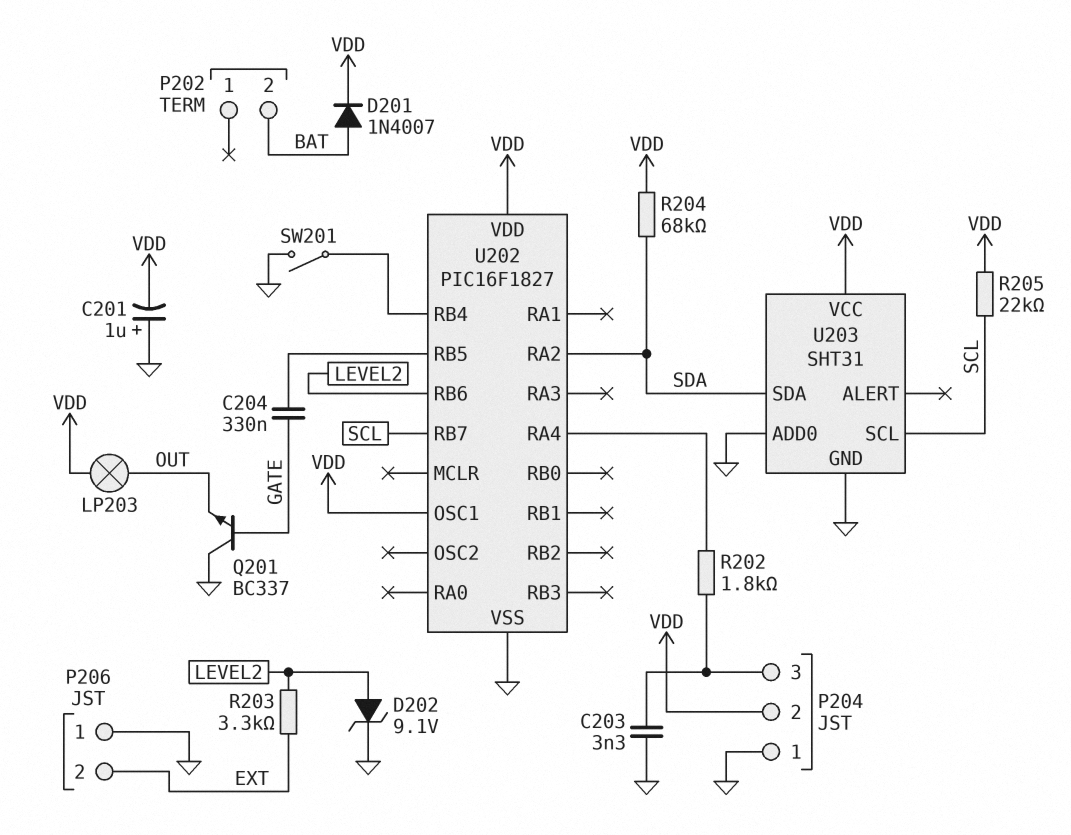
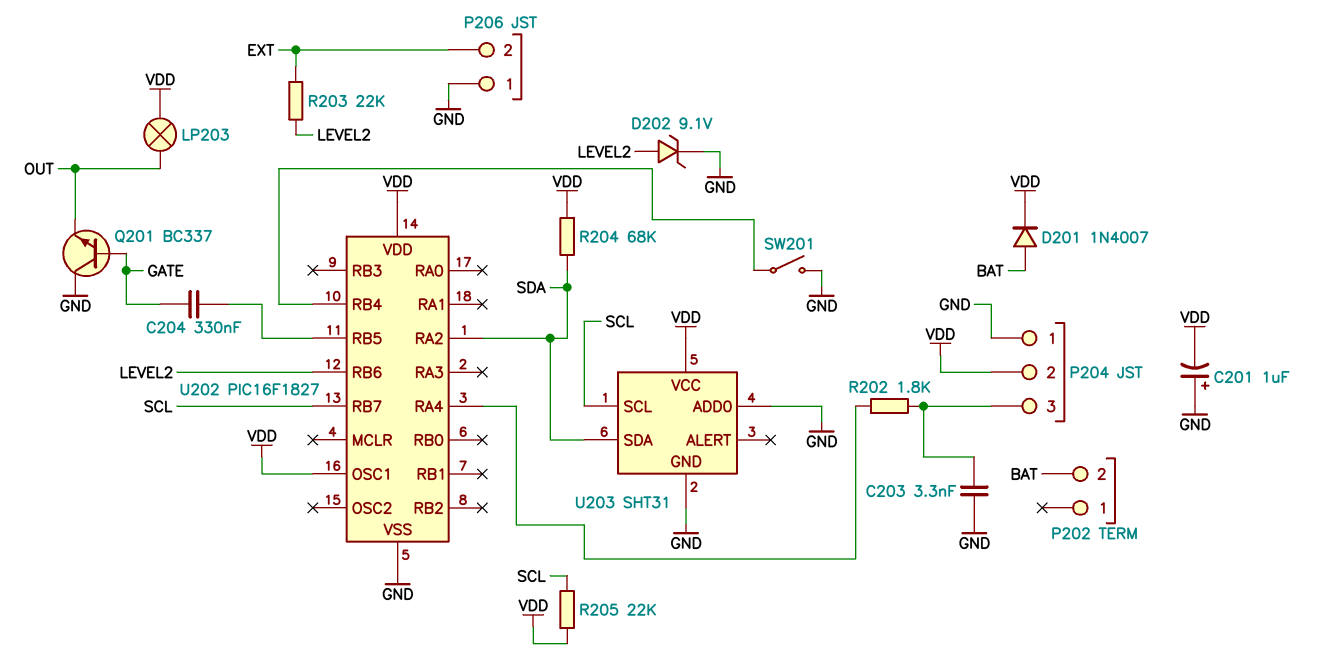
R203: 3.3k (EXT, LEVEL2) -> 22k (EXT, LEVEL2)

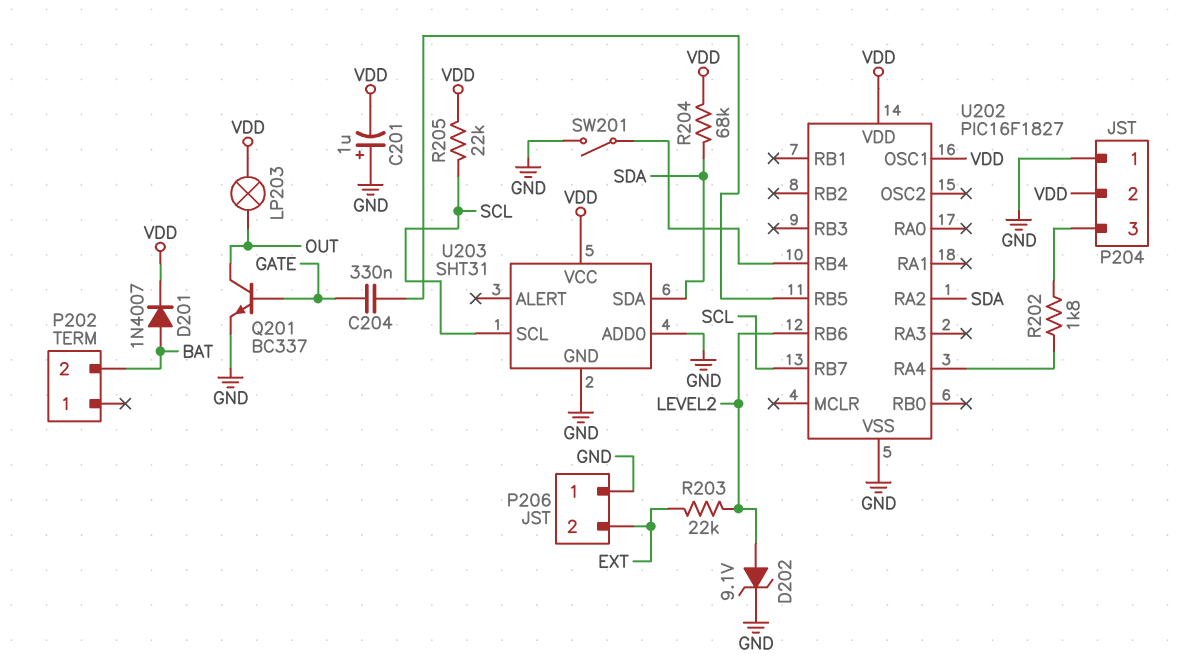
C203: 3.3nF (GND, P204/3) -> none
Q201: NPN BC337 (B GATE, C GND, E OUT) -> NPN BC337 (B GATE, C OUT, E GND)

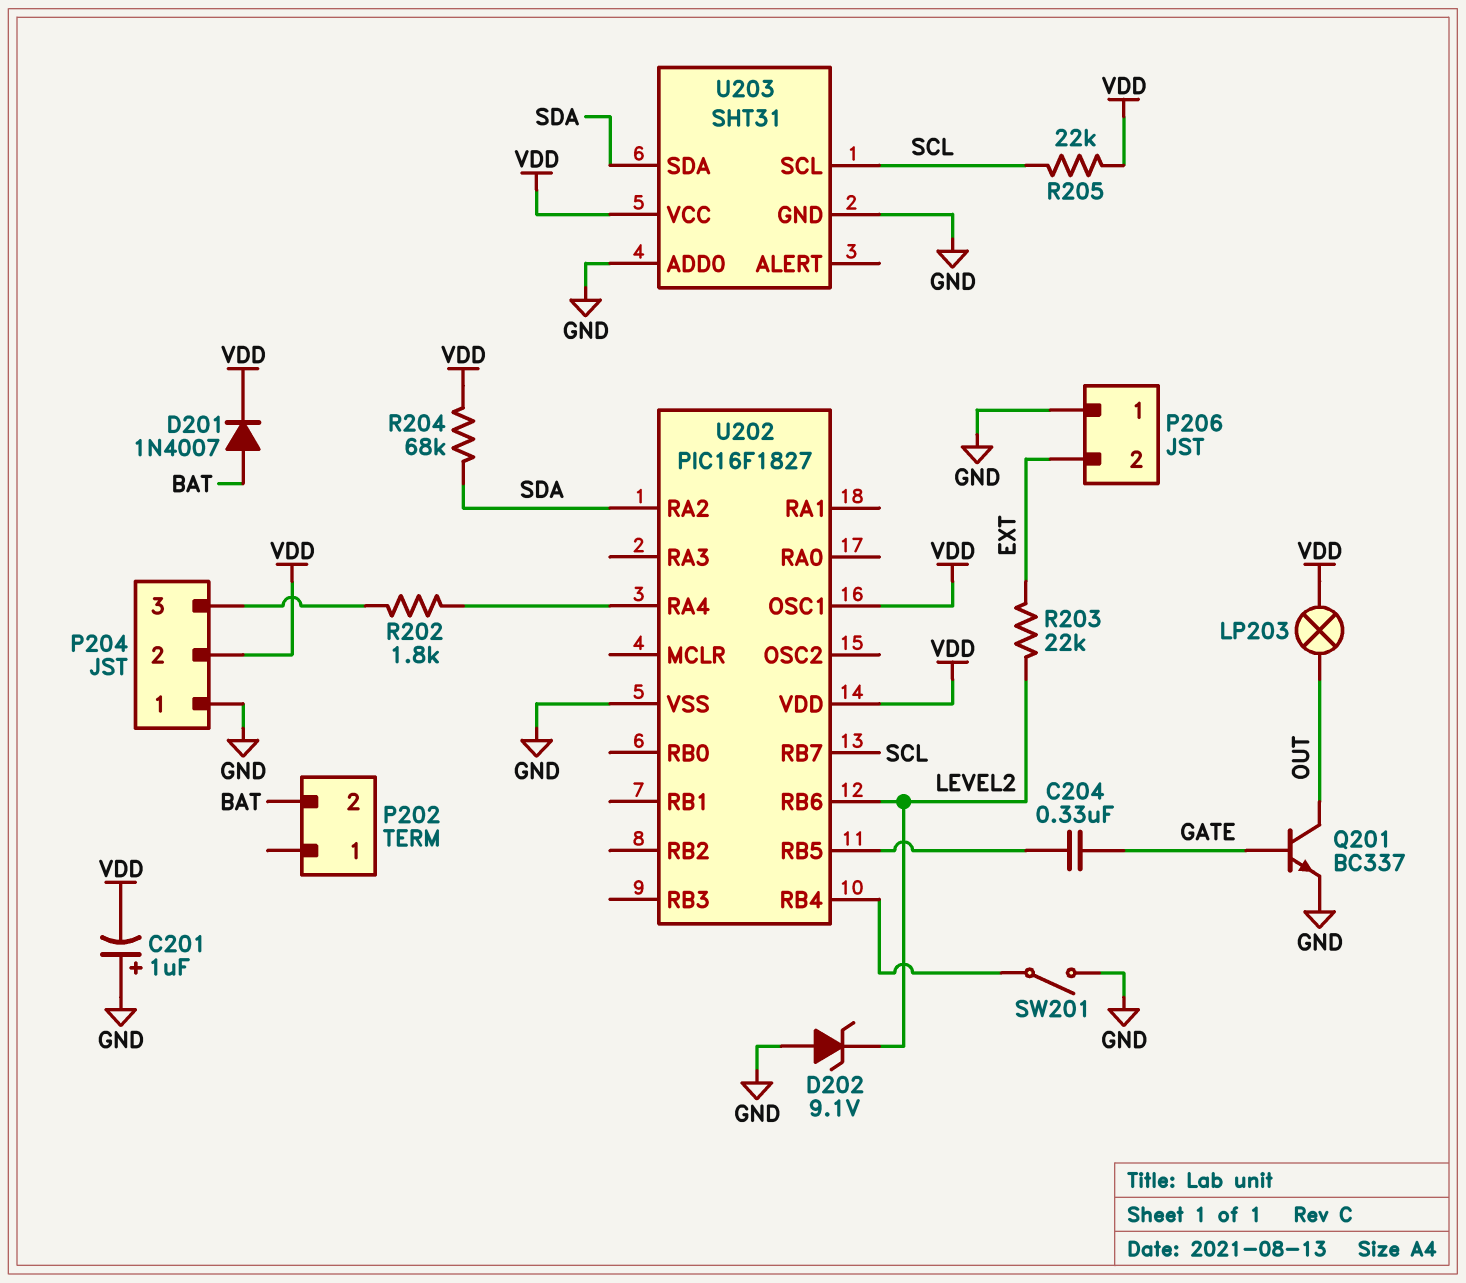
D202: zener 9.1V (A LEVEL2, K GND) -> zener 9.1V (A GND, K LEVEL2)

